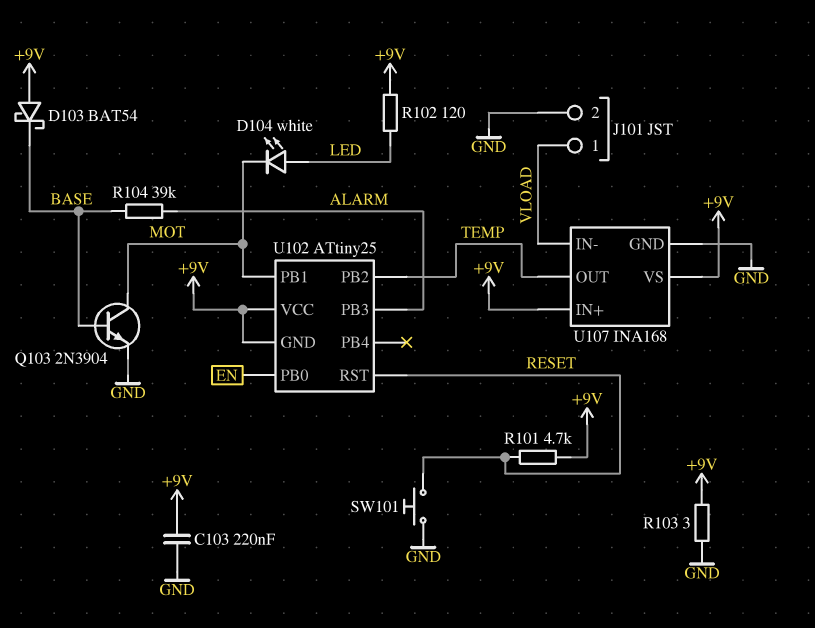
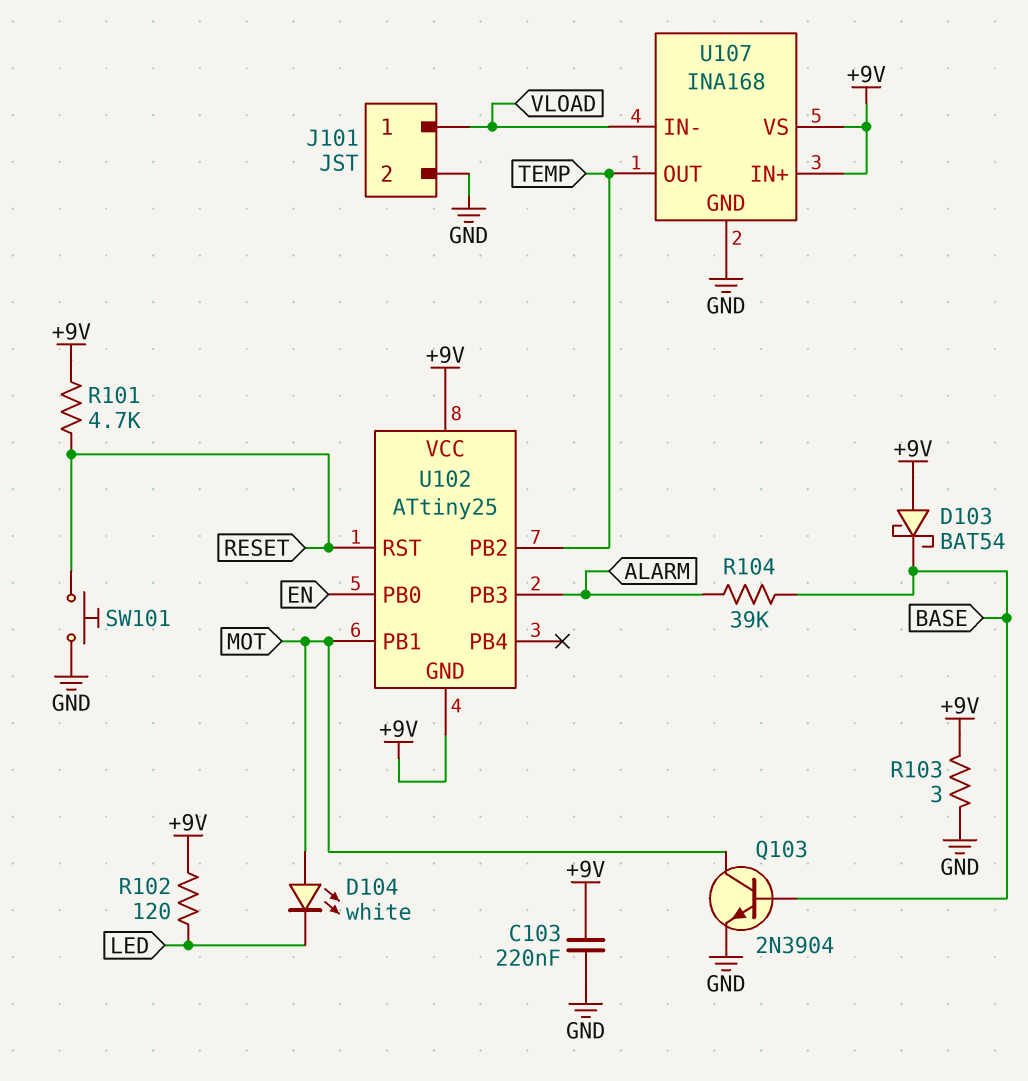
D104: LED white (A LED, K MOT) -> LED white (A MOT, K LED)

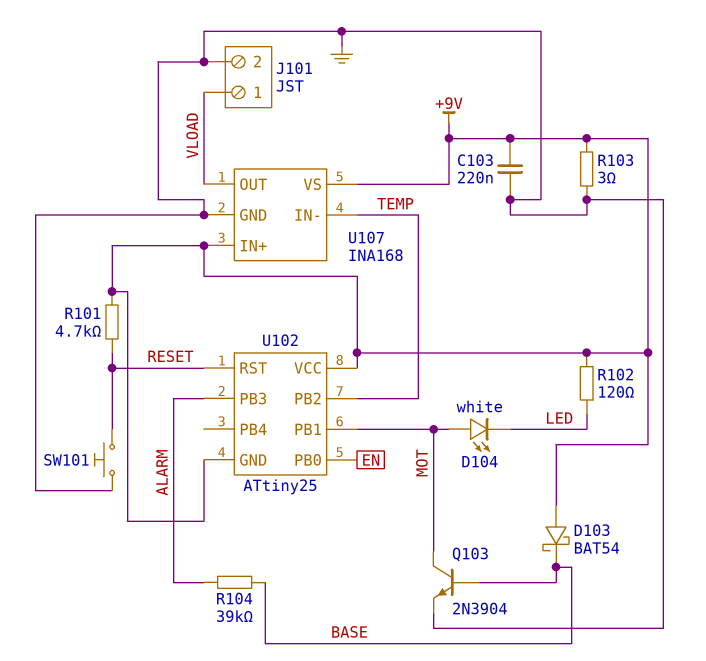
U107 pin IN-: VLOAD -> TEMP
U107 pin OUT: TEMP -> VLOAD

